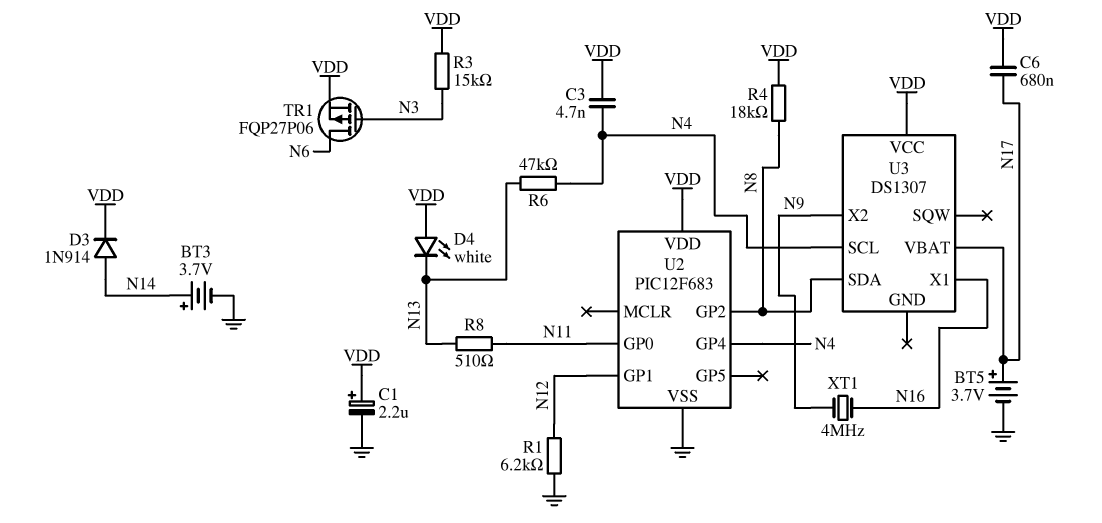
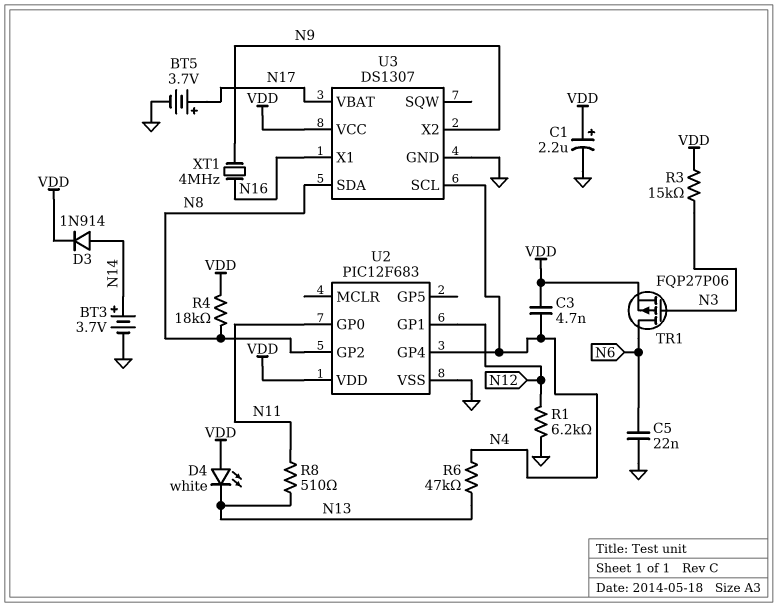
C5: none -> 22nF (GND, N6)
C6: 680nF (N17, VDD) -> none
U3 pin GND: none -> GND

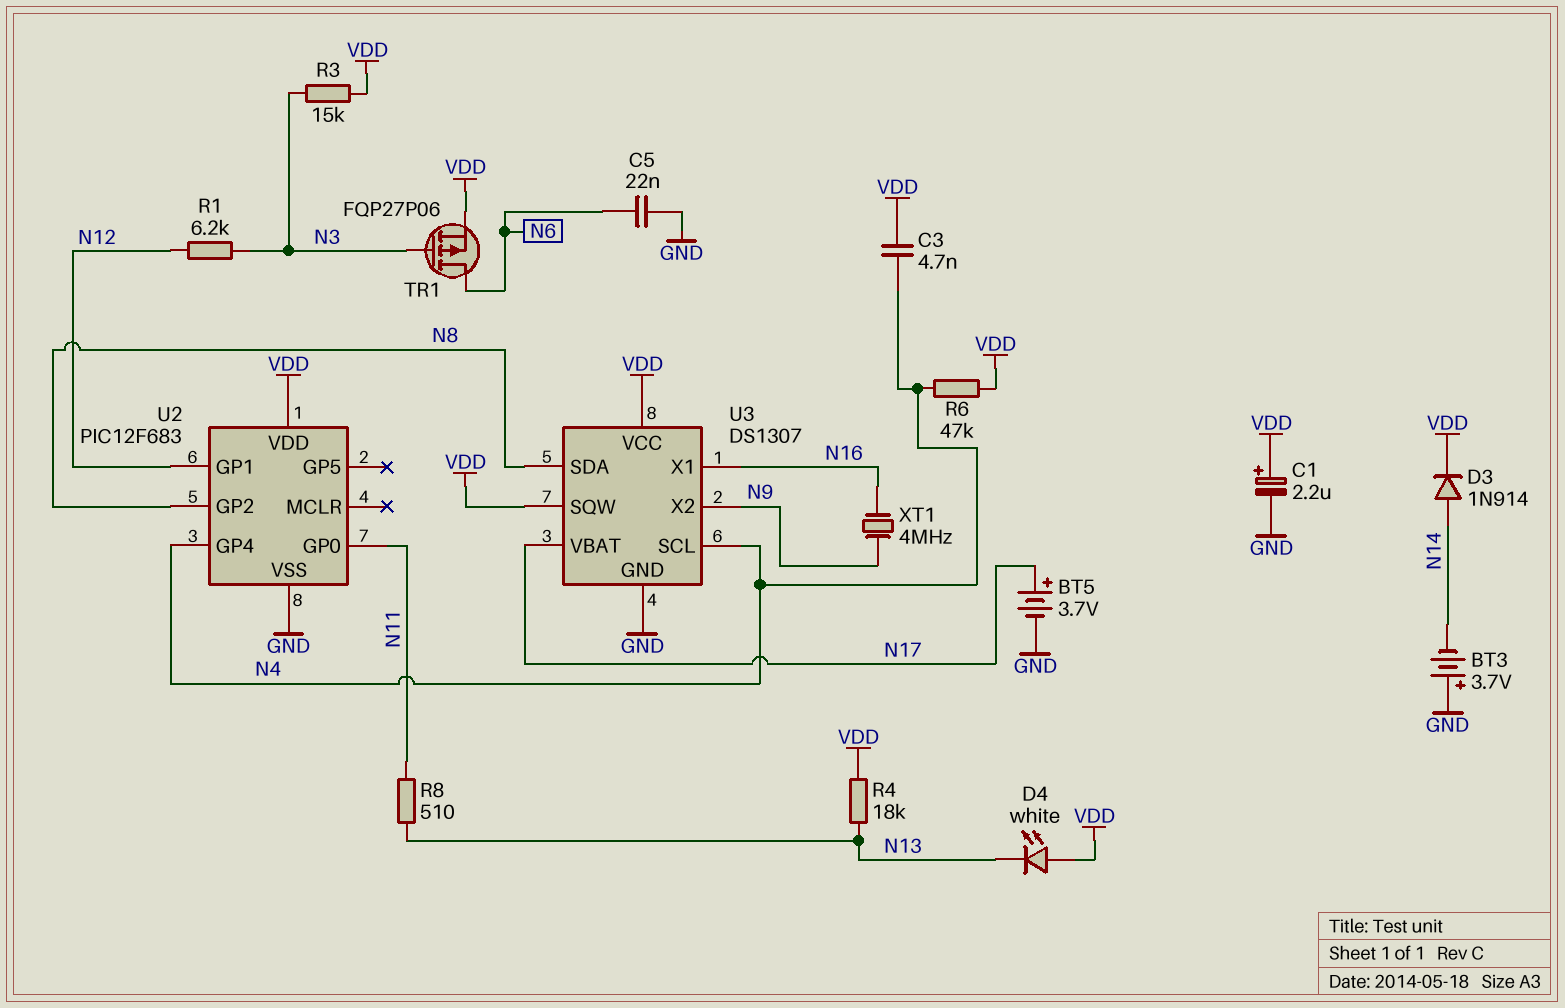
BT3: 3.7V (plus N14, minus GND) -> 3.7V (plus GND, minus N14)
R1: 6.2k (GND, N12) -> 6.2k (N3, N12)
R4: 18k (N8, VDD) -> 18k (N13, VDD)
R6: 47k (N4, N13) -> 47k (N4, VDD)
U3 pin SQW: none -> VDD

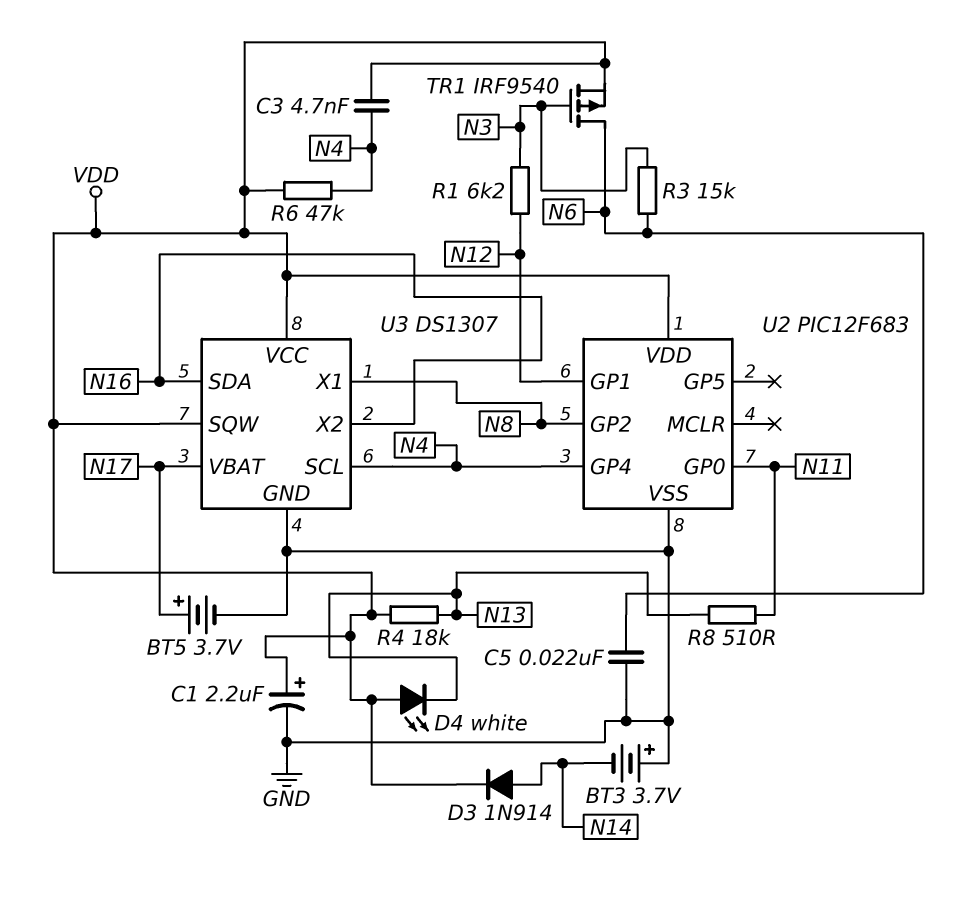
R3: 15k (N3, VDD) -> 15k (N3, N6)
TR1: PMOS FQP27P06 (G N3, D N6, S VDD) -> PMOS IRF9540 (G N3, D N6, S VDD)
U3 pin SDA: N8 -> N16
U3 pin X1: N16 -> N8
U3 pin X2: N9 -> N16
XT1: 4MHz (N9, N16) -> none

